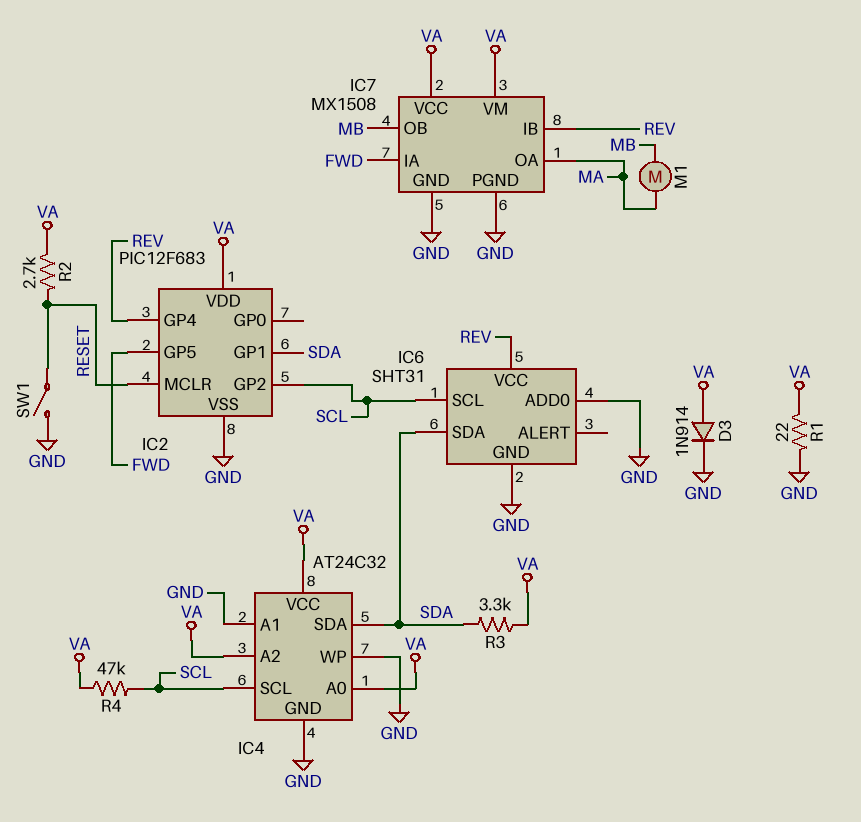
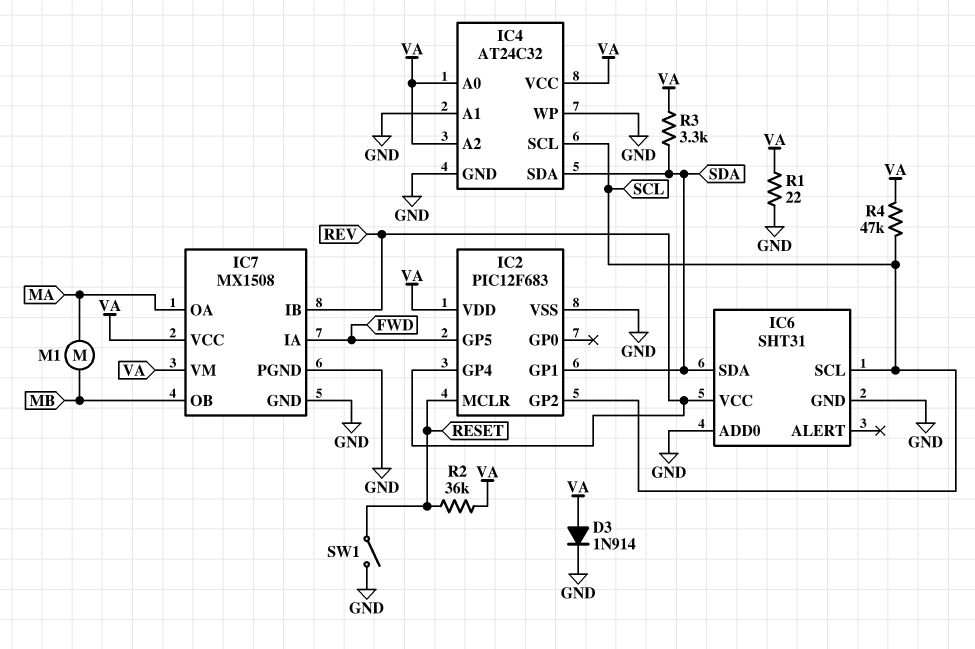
R2: 2.7k (RESET, VA) -> 36k (RESET, VA)

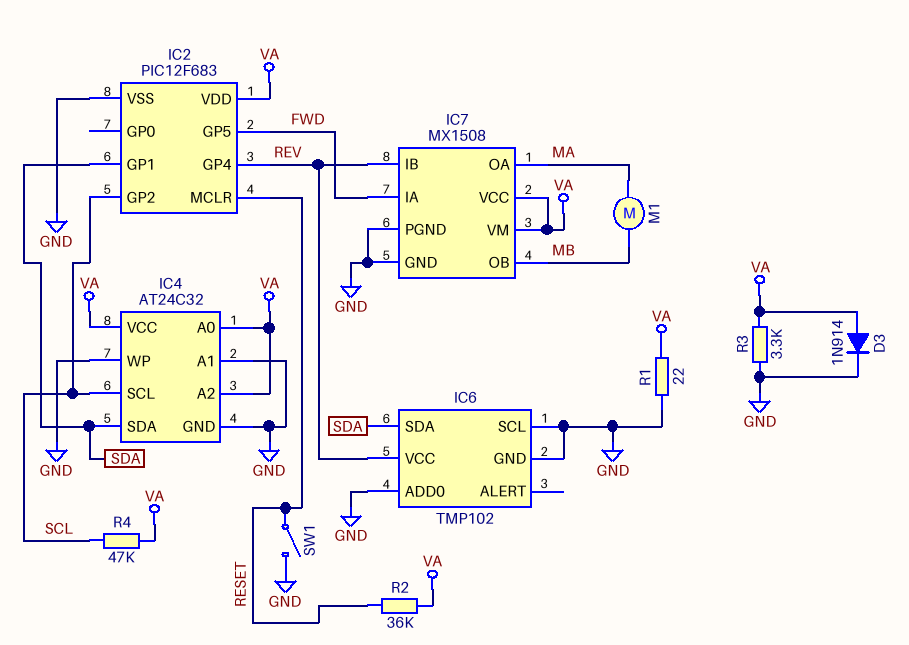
IC6: SHT31 -> TMP102
IC6 pin SCL: SCL -> GND
R3: 3.3k (SDA, VA) -> 3.3k (GND, VA)

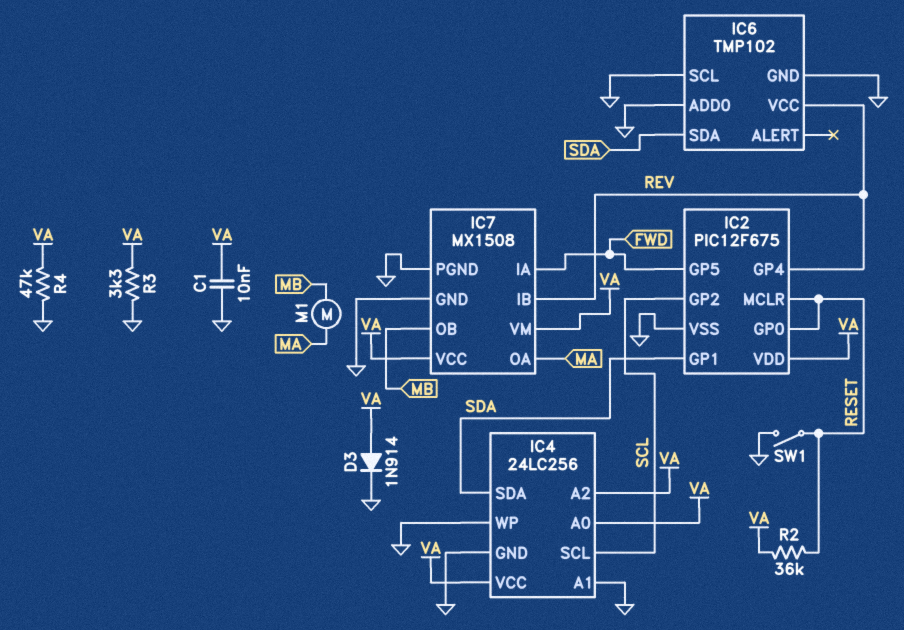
C1: none -> 10nF (GND, VA)
IC2: PIC12F683 -> PIC12F675
IC2 pin GP0: none -> RESET
IC4: AT24C32 -> 24LC256
R1: 22 (GND, VA) -> none
R4: 47k (SCL, VA) -> 47k (GND, VA)

